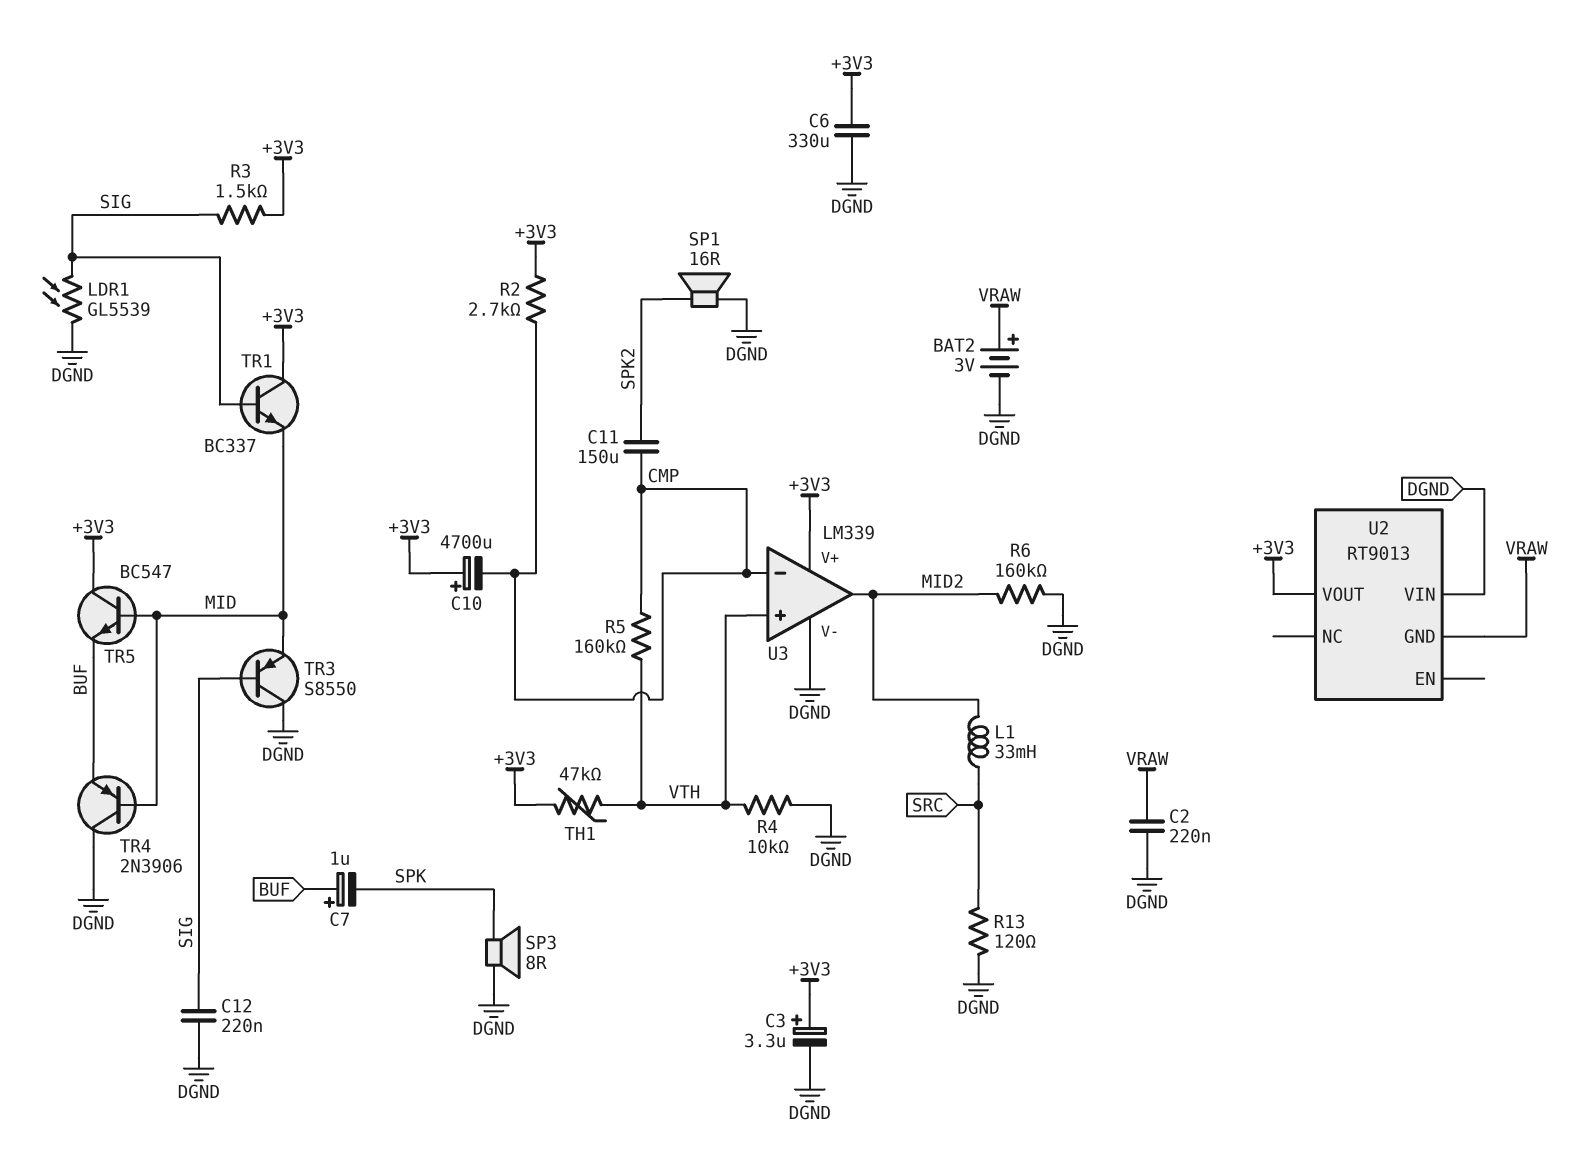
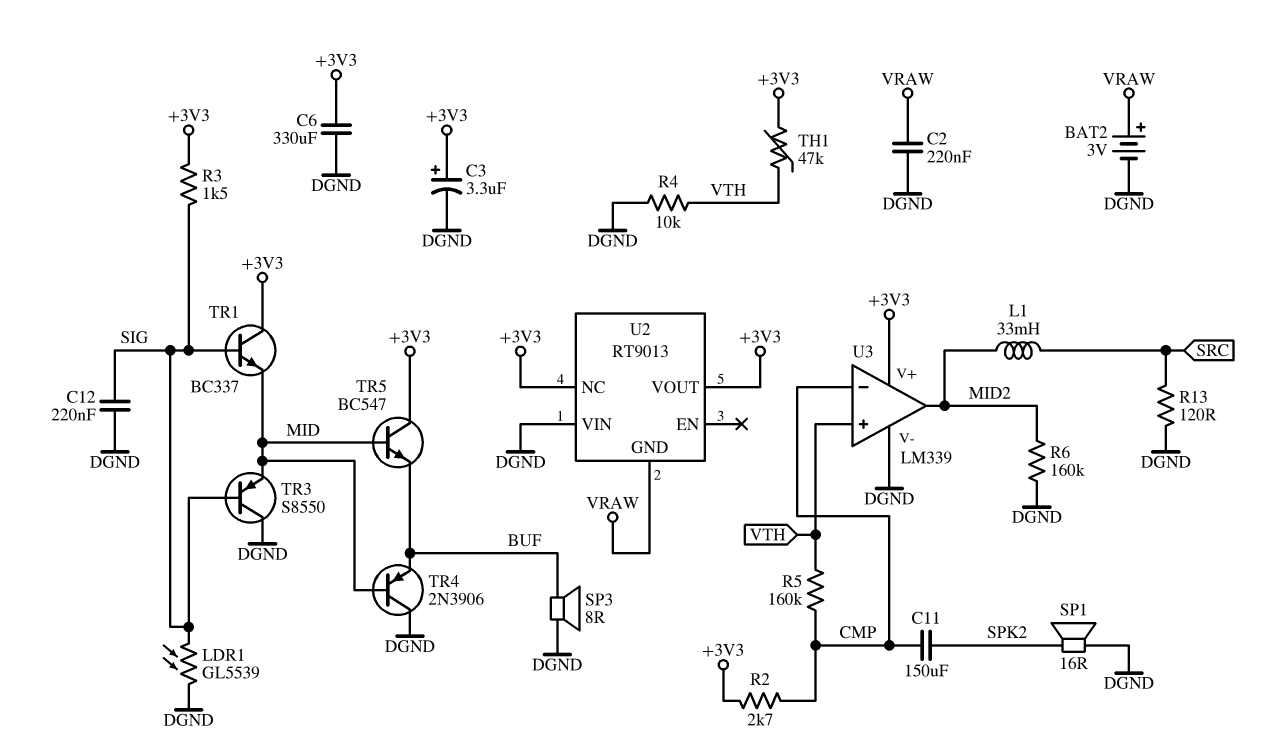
C7: 1uF (plus BUF, minus SPK) -> none
C10: 4700uF (plus +3V3, minus CMP) -> none
SP3: speaker 8R (DGND, SPK) -> speaker 8R (BUF, DGND)
U2 pin NC: none -> +3V3

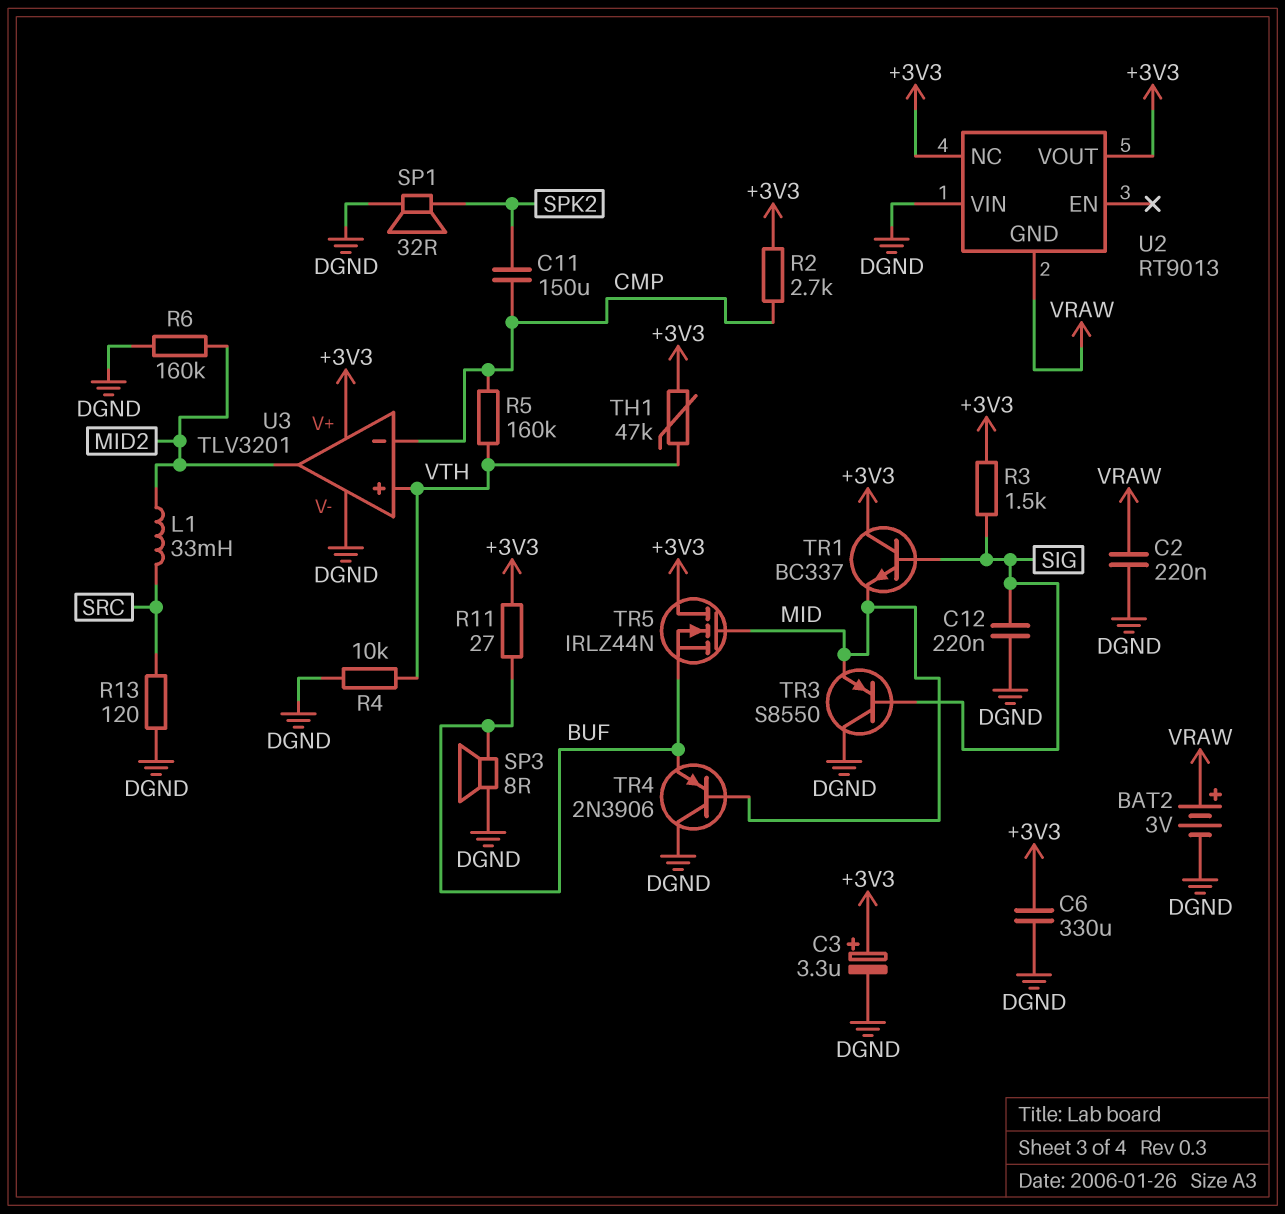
LDR1: GL5539 (DGND, SIG) -> none
R11: none -> 27 (+3V3, BUF)
SP1: speaker 16R (DGND, SPK2) -> speaker 32R (DGND, SPK2)
TR5: NPN BC547 (B MID, C +3V3, E BUF) -> NMOS IRLZ44N (G MID, D +3V3, S BUF)
U3: LM339 -> TLV3201

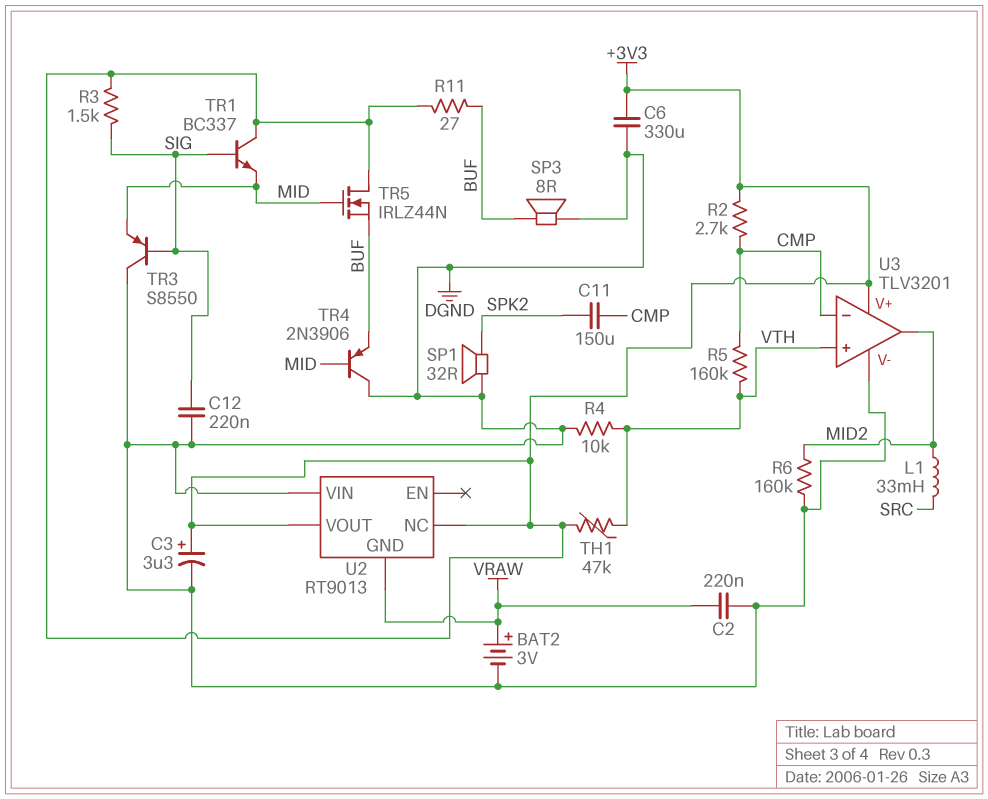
R13: 120 (DGND, SRC) -> none

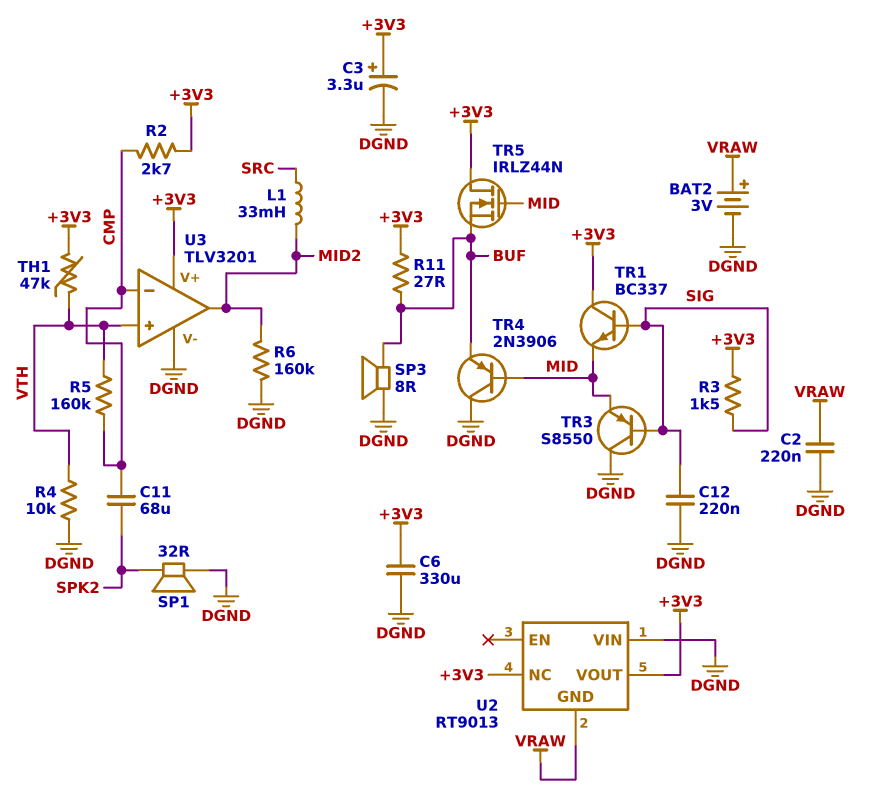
C11: 150uF (CMP, SPK2) -> 68uF (CMP, SPK2)

